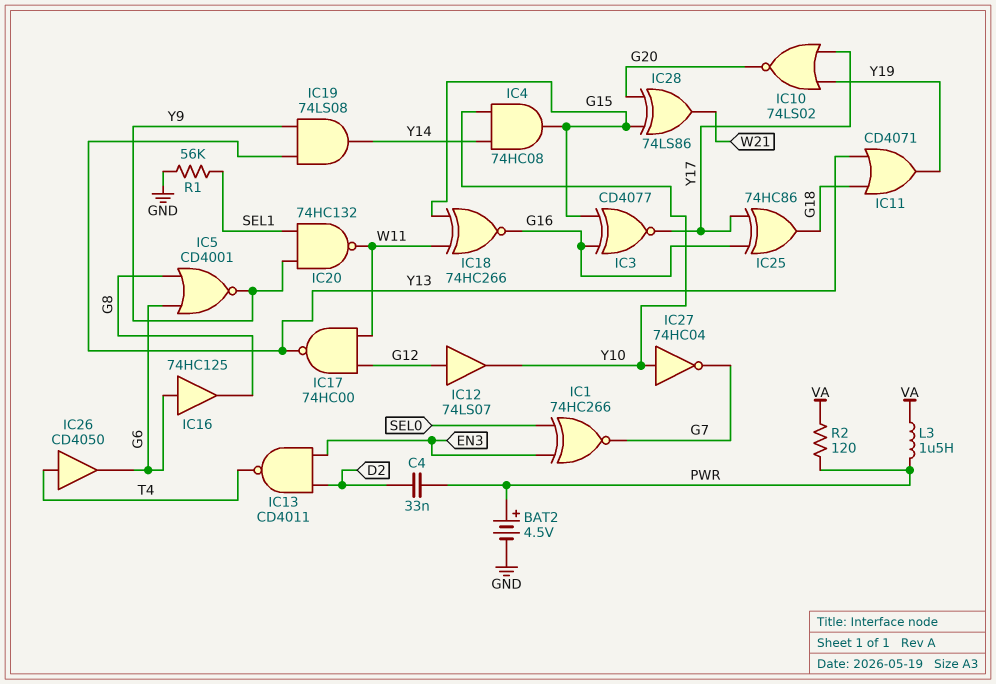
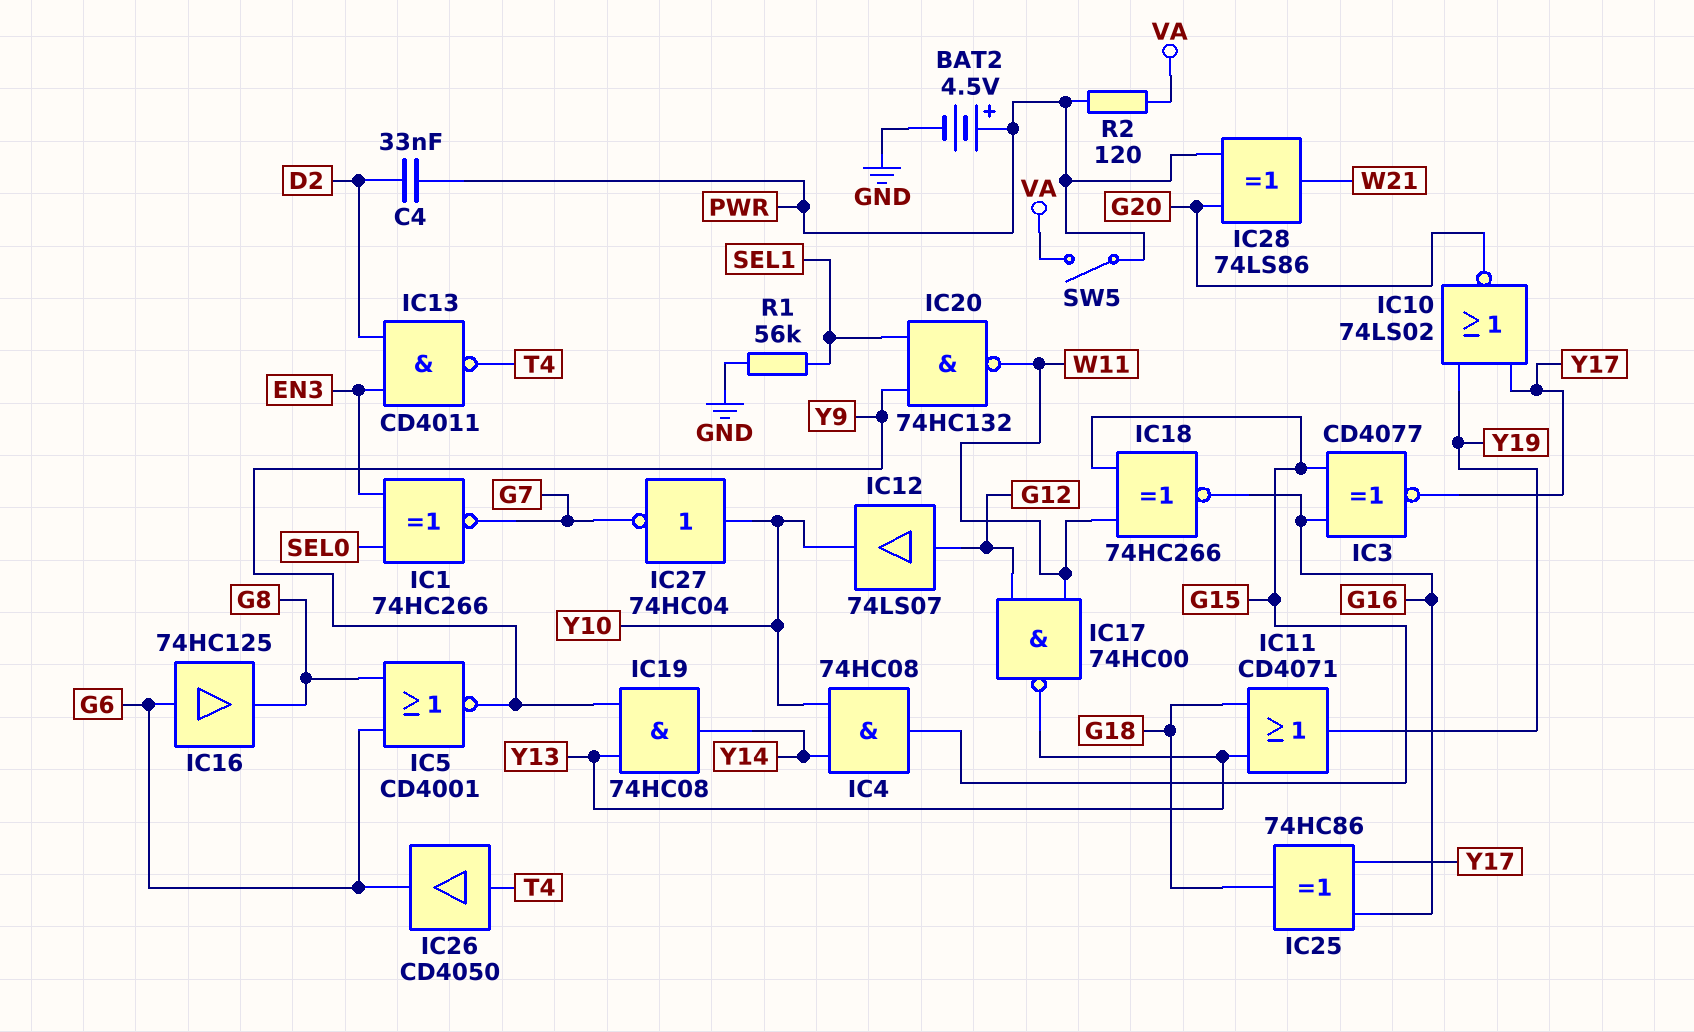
IC19: AND 74LS08 (in Y9, in Y13, out Y14) -> AND 74HC08 (in Y9, in Y13, out Y14)
IC28: XOR 74LS86 (in G15, in G20, out W21) -> XOR 74LS86 (in G20, in PWR, out W21)
L3: 1.5uH (PWR, VA) -> none
SW5: none -> switch (PWR, VA)

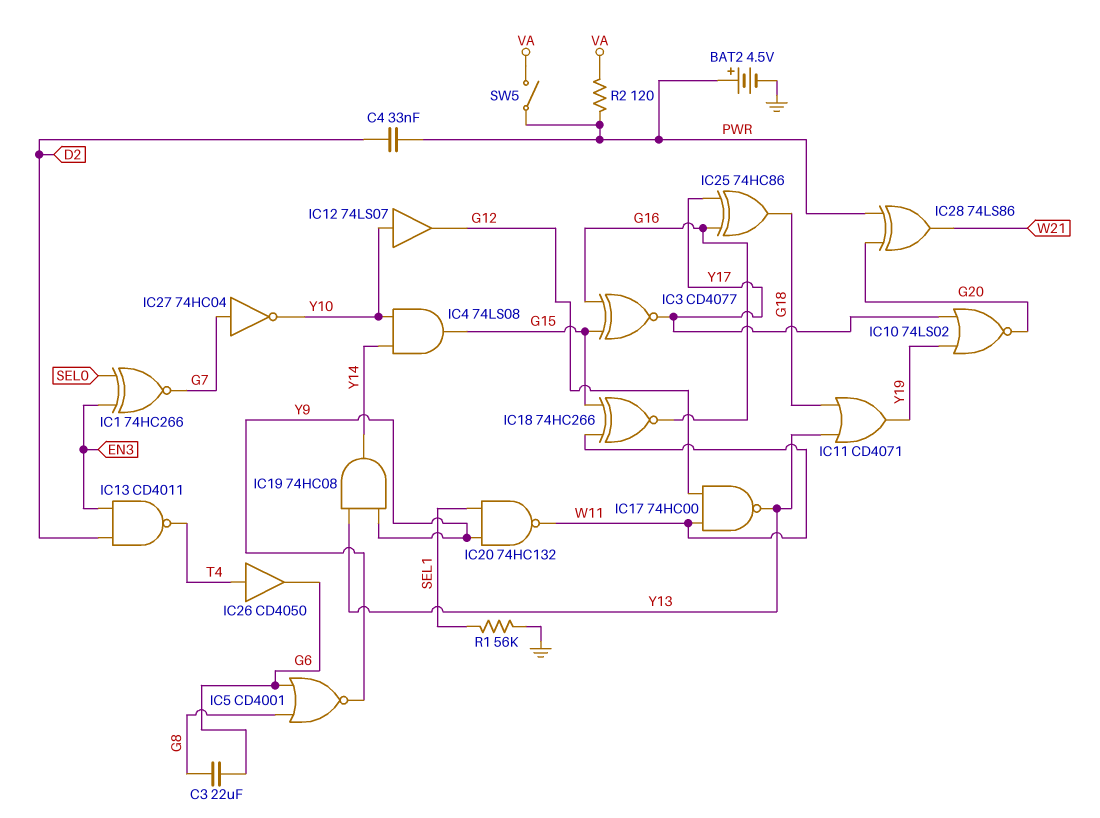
C3: none -> 22uF (G6, G8)
IC4: AND 74HC08 (in Y10, in Y14, out G15) -> AND 74LS08 (in Y10, in Y14, out G15)
IC12: buffer 74LS07 (in G12, out Y10) -> buffer 74LS07 (in Y10, out G12)
IC16: buffer 74HC125 (in G6, out G8) -> none
IC27: NOT 74HC04 (in Y10, out G7) -> NOT 74HC04 (in G7, out Y10)

